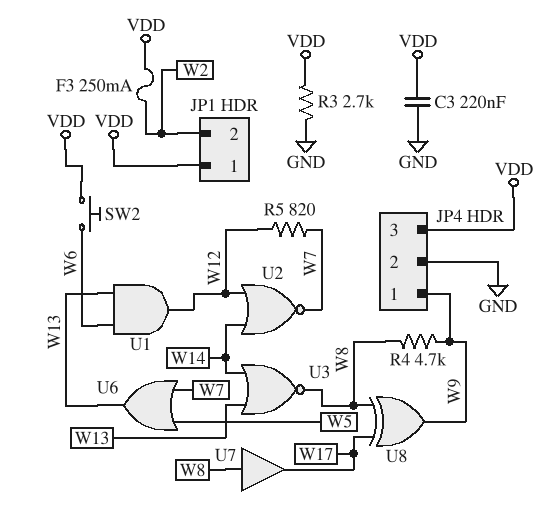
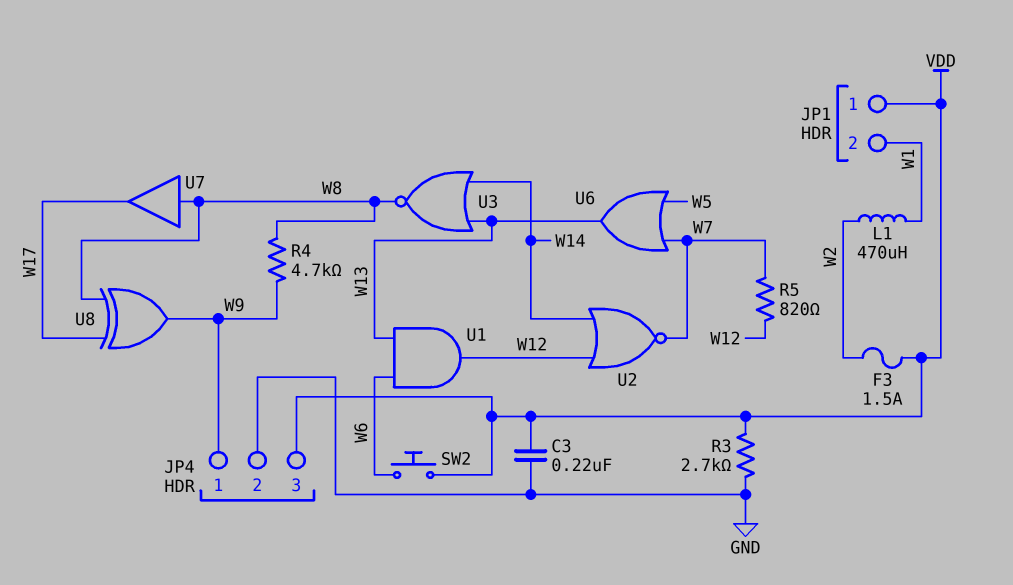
F3: 250mA (VDD, W2) -> 1.5A (VDD, W2)
JP1 pin 2: W2 -> W1
L1: none -> 470uH (W1, W2)

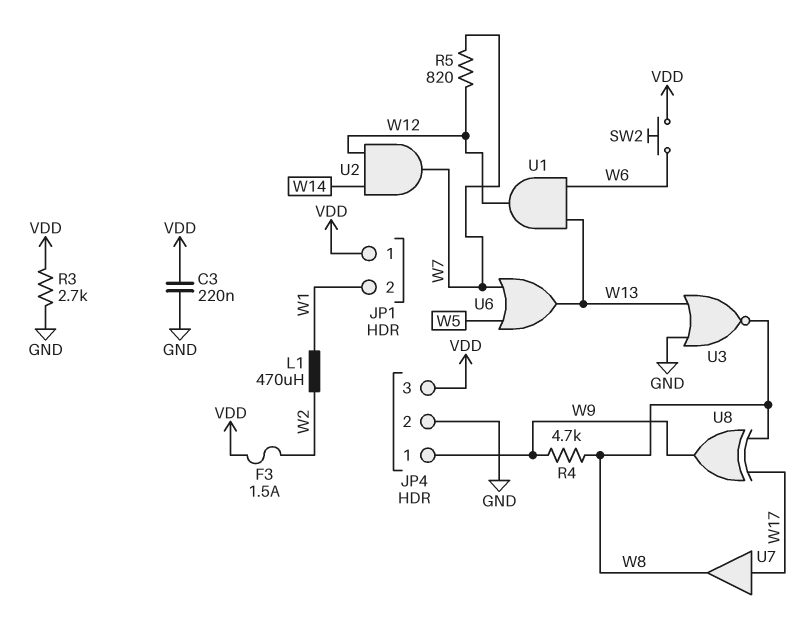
U2: NOR (in W12, in W14, out W7) -> AND (in W12, in W14, out W7)
U3: NOR (in W13, in W14, out W8) -> NOR (in GND, in W13, out W8)
U7: buffer (in W8, out W17) -> buffer (in W17, out W8)

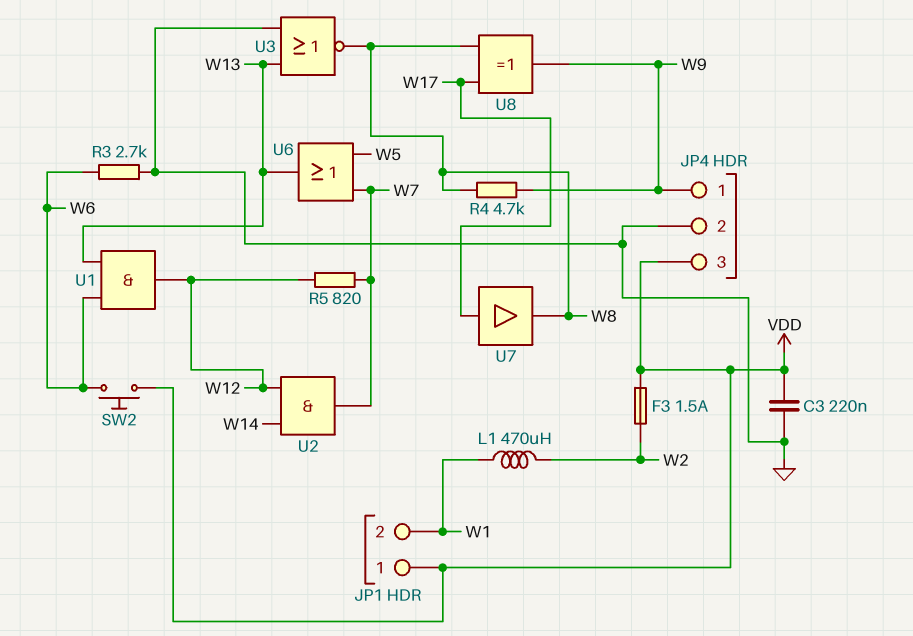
R3: 2.7k (GND, VDD) -> 2.7k (GND, W6)

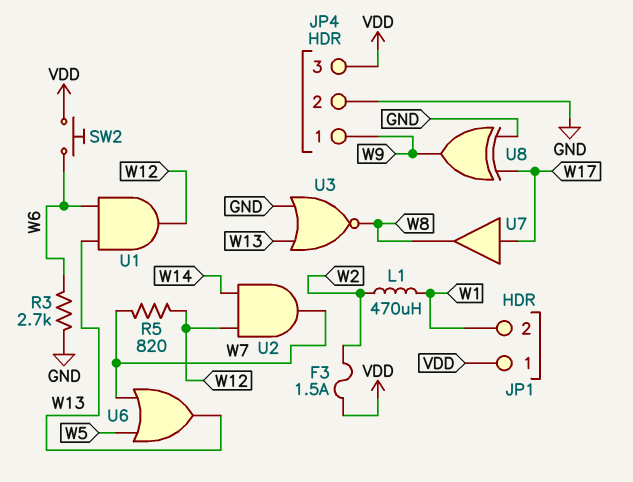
C3: 220nF (GND, VDD) -> none
R4: 4.7k (W8, W9) -> none
U8: XOR (in W8, in W17, out W9) -> XOR (in GND, in W17, out W9)

